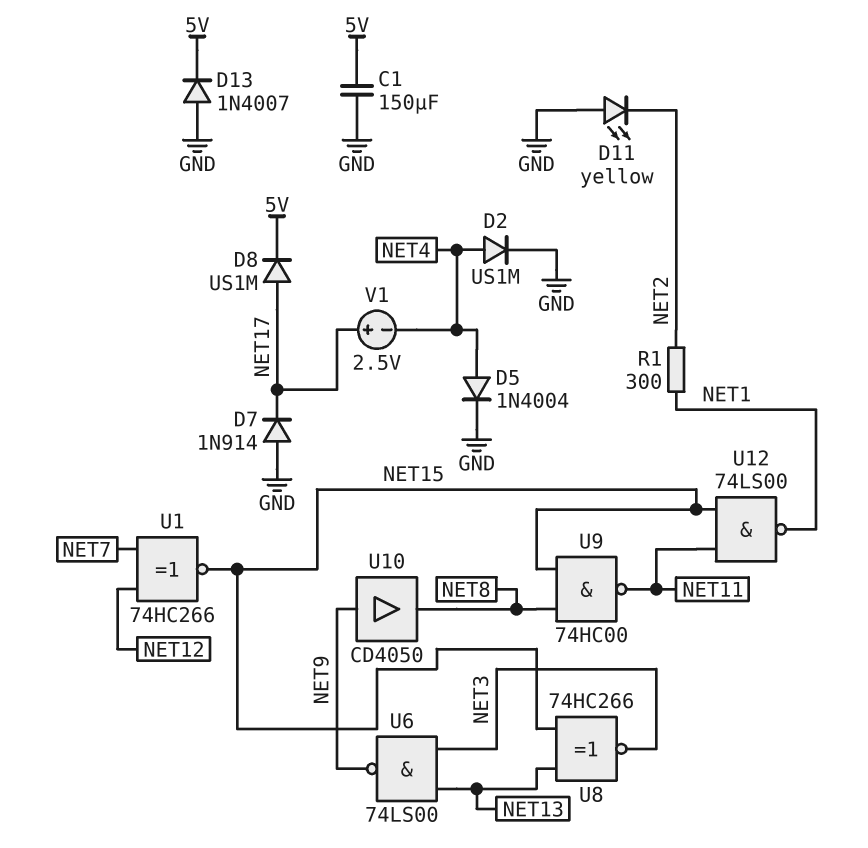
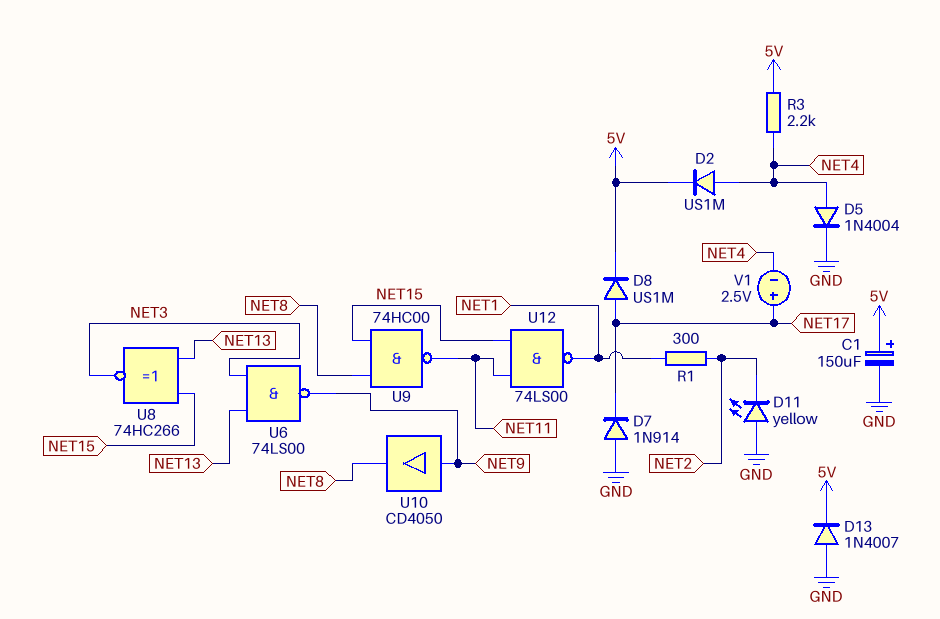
C1: 150uF (5V, GND) -> 150uF (plus 5V, minus GND)
D2: diode US1M (A NET4, K GND) -> diode US1M (A NET4, K 5V)
R3: none -> 2.2k (5V, NET4)
U1: XNOR 74HC266 (in NET7, in NET12, out NET15) -> none

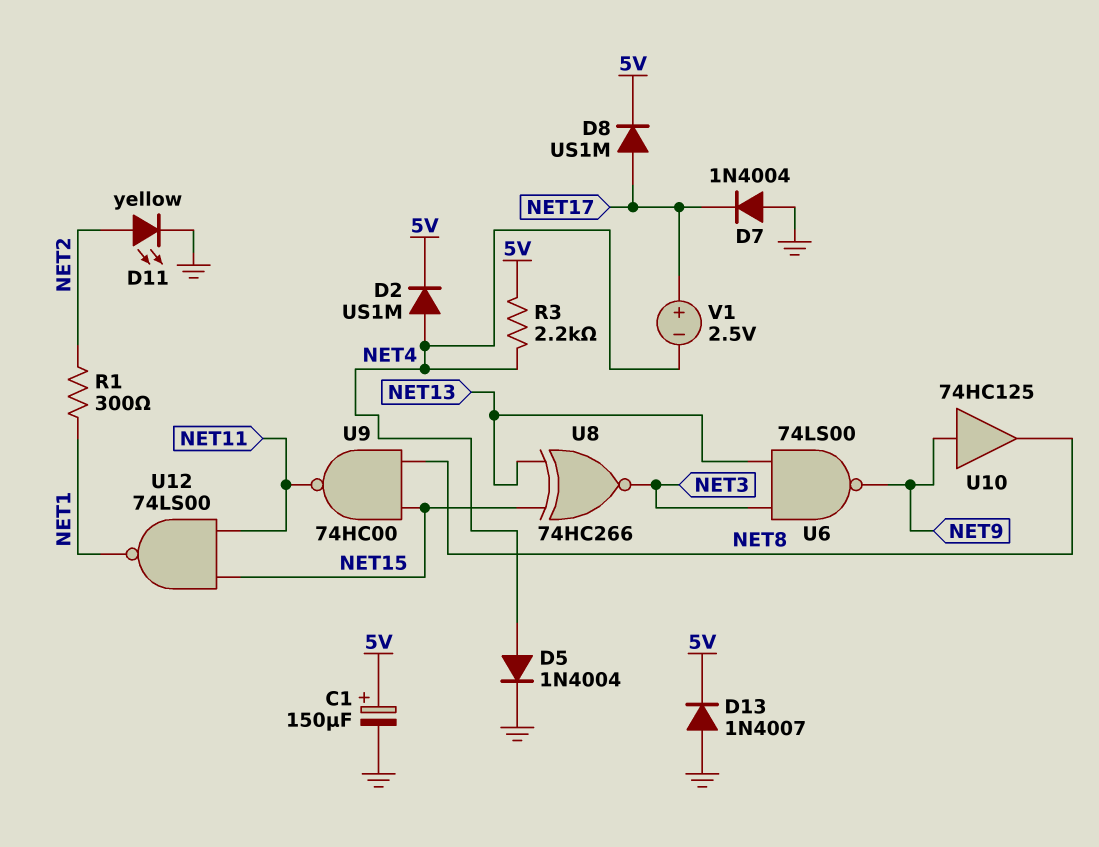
D7: diode 1N914 (A GND, K NET17) -> diode 1N4004 (A GND, K NET17)
D11: LED yellow (A GND, K NET2) -> LED yellow (A NET2, K GND)
U10: buffer CD4050 (in NET9, out NET8) -> buffer 74HC125 (in NET9, out NET8)

